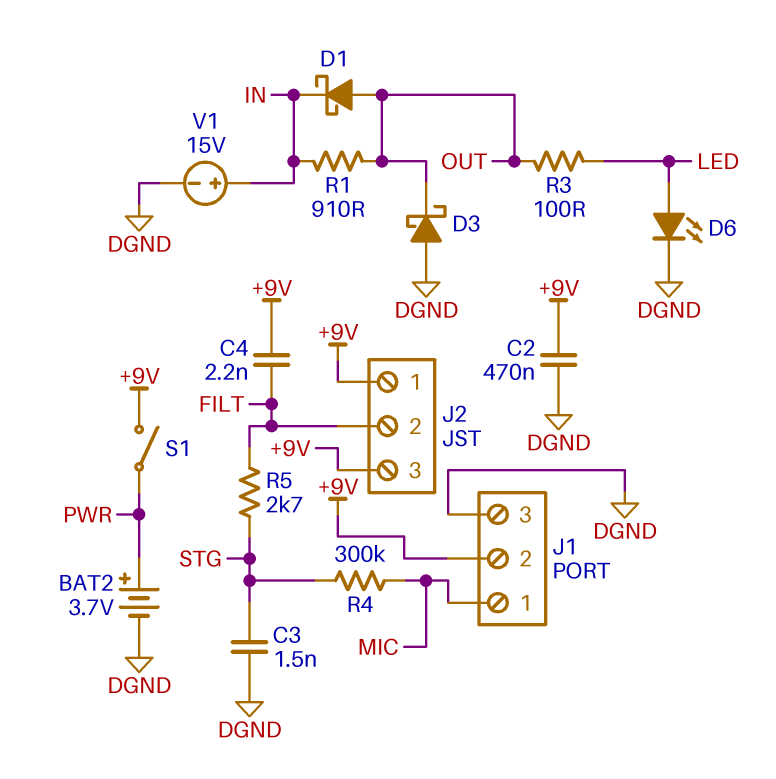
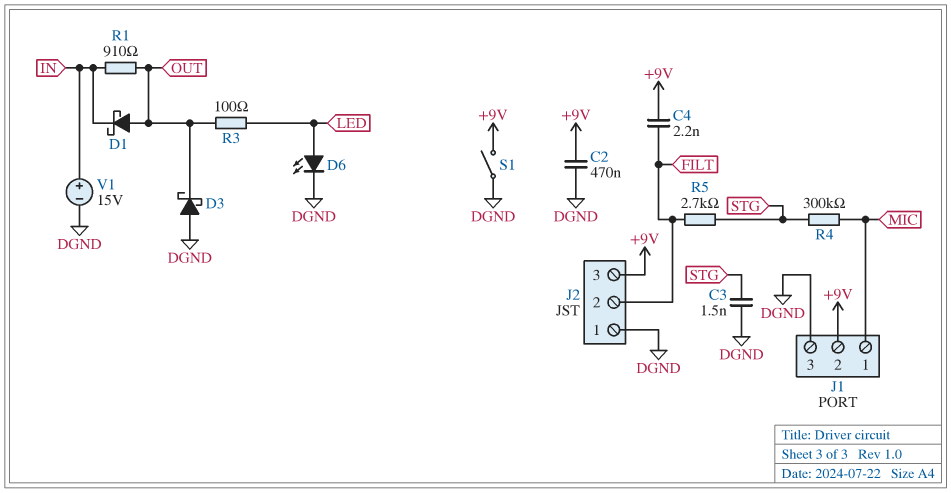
BAT2: 3.7V (plus PWR, minus DGND) -> none
J2 pin 1: +9V -> DGND
S1: switch (+9V, PWR) -> switch (+9V, DGND)

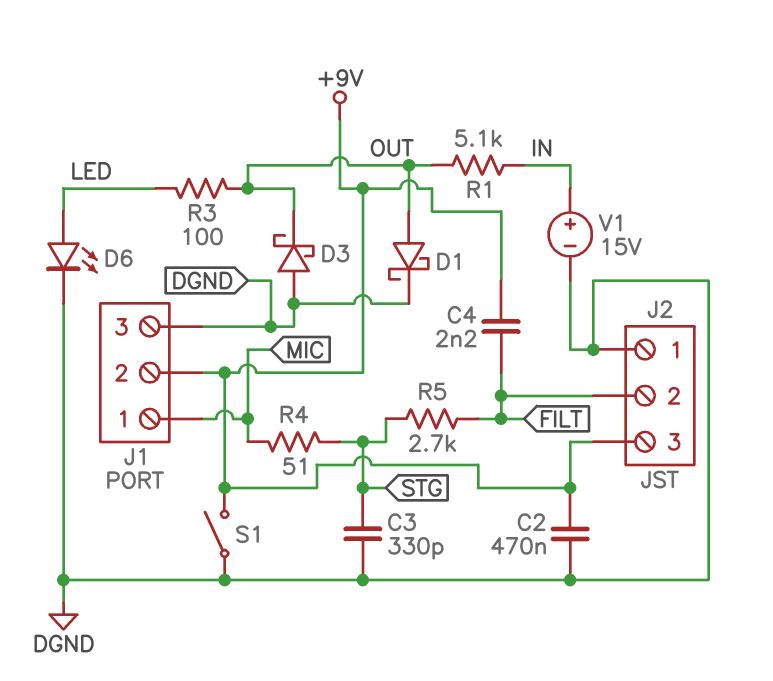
C3: 1.5nF (DGND, STG) -> 330pF (DGND, STG)
D1: schottky (A OUT, K IN) -> schottky (A OUT, K DGND)
R1: 910 (IN, OUT) -> 5.1k (IN, OUT)
R4: 300k (MIC, STG) -> 51 (MIC, STG)

